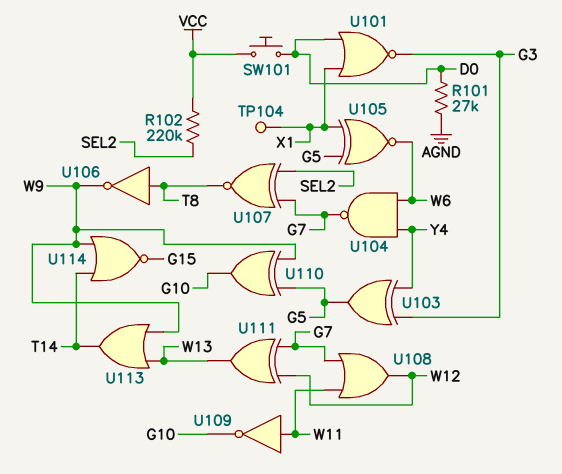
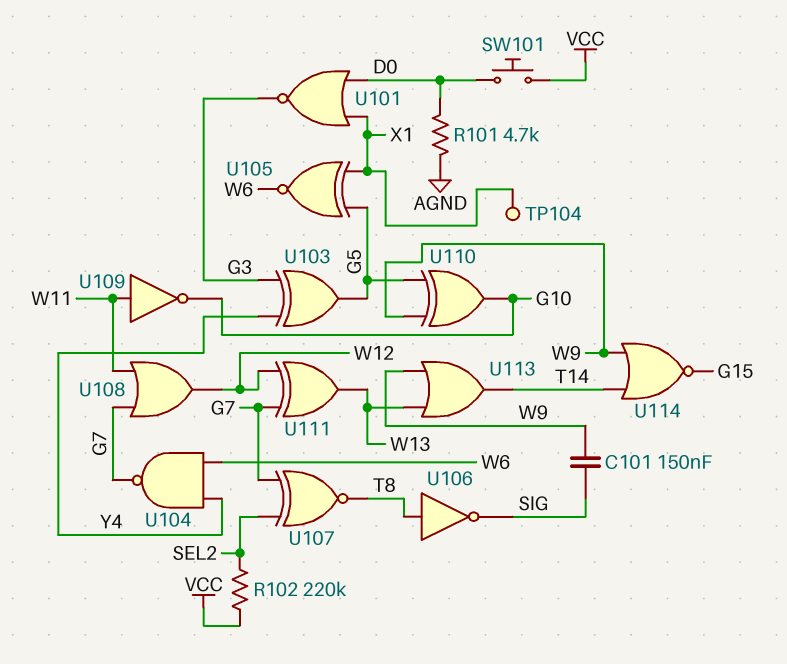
C101: none -> 150nF (SIG, W9)
R101: 27k (AGND, D0) -> 4.7k (AGND, D0)
U106: NOT (in T8, out W9) -> NOT (in T8, out SIG)

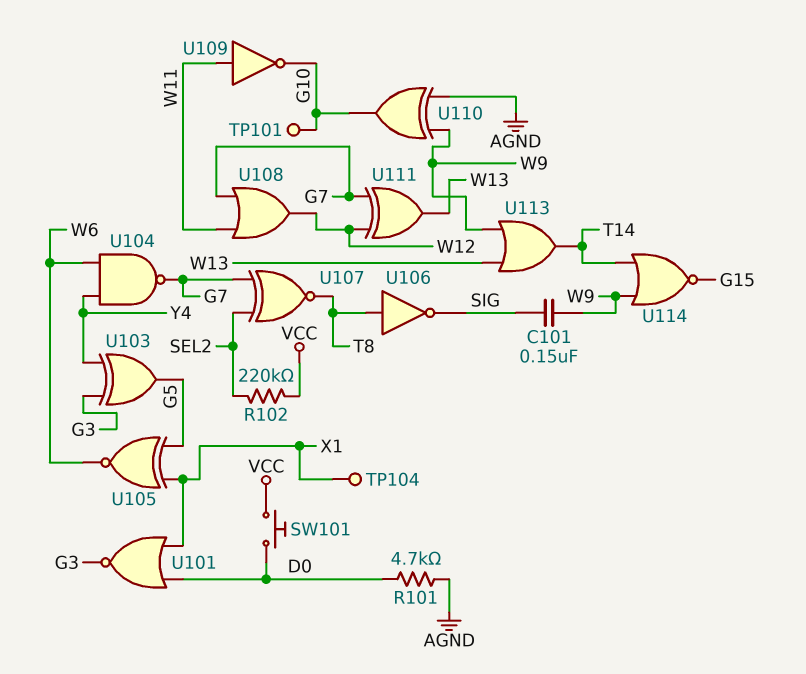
TP101: none -> test point (G10)
U110: XOR (in G5, in W9, out G10) -> XOR (in AGND, in W9, out G10)

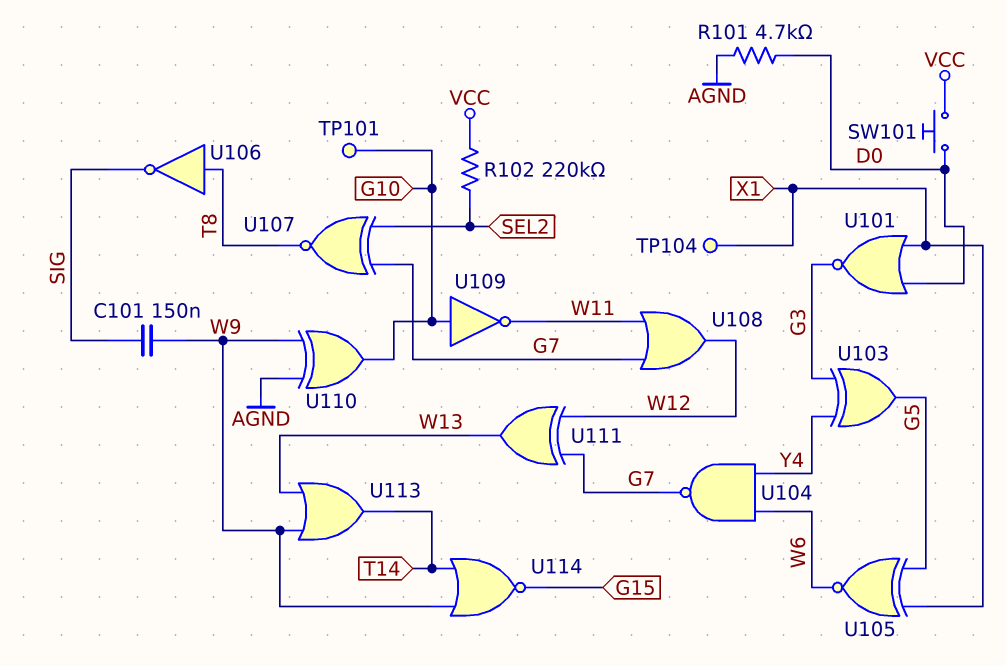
U109: NOT (in W11, out G10) -> NOT (in G10, out W11)

